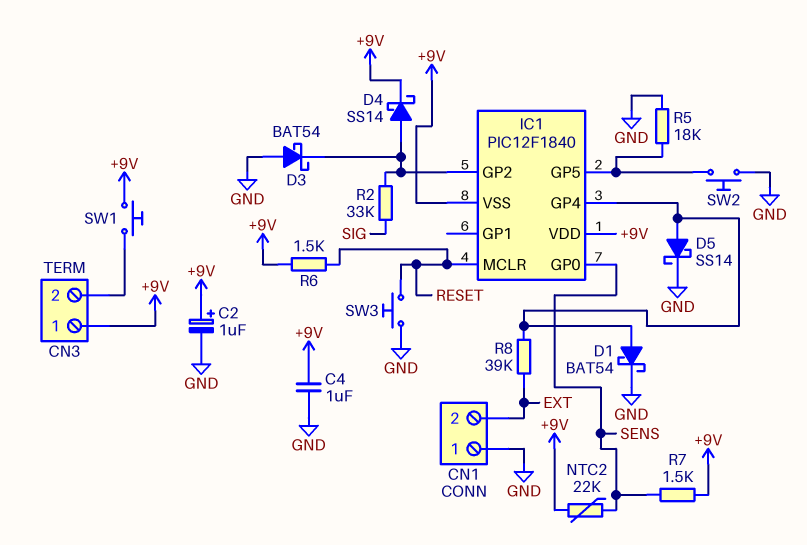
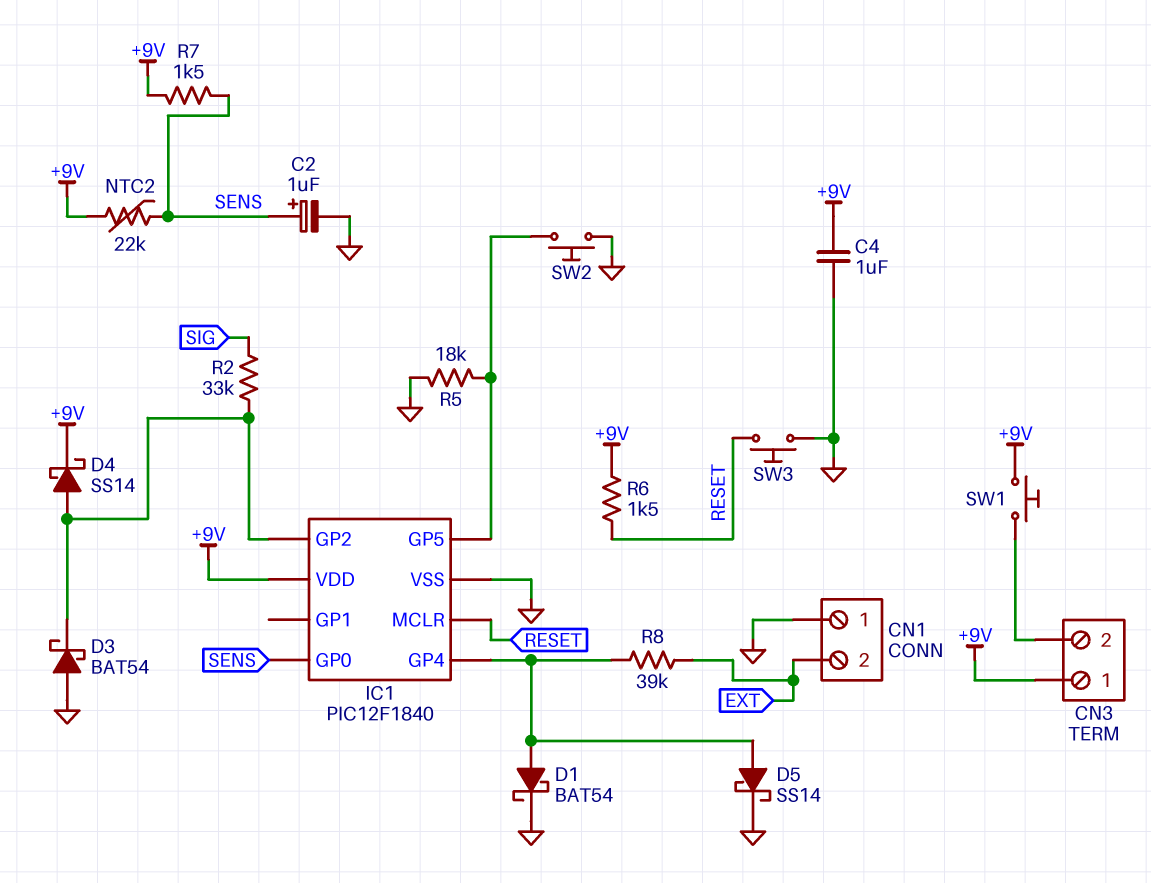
C2: 1uF (plus +9V, minus GND) -> 1uF (plus SENS, minus GND)
IC1 pin VSS: +9V -> GND

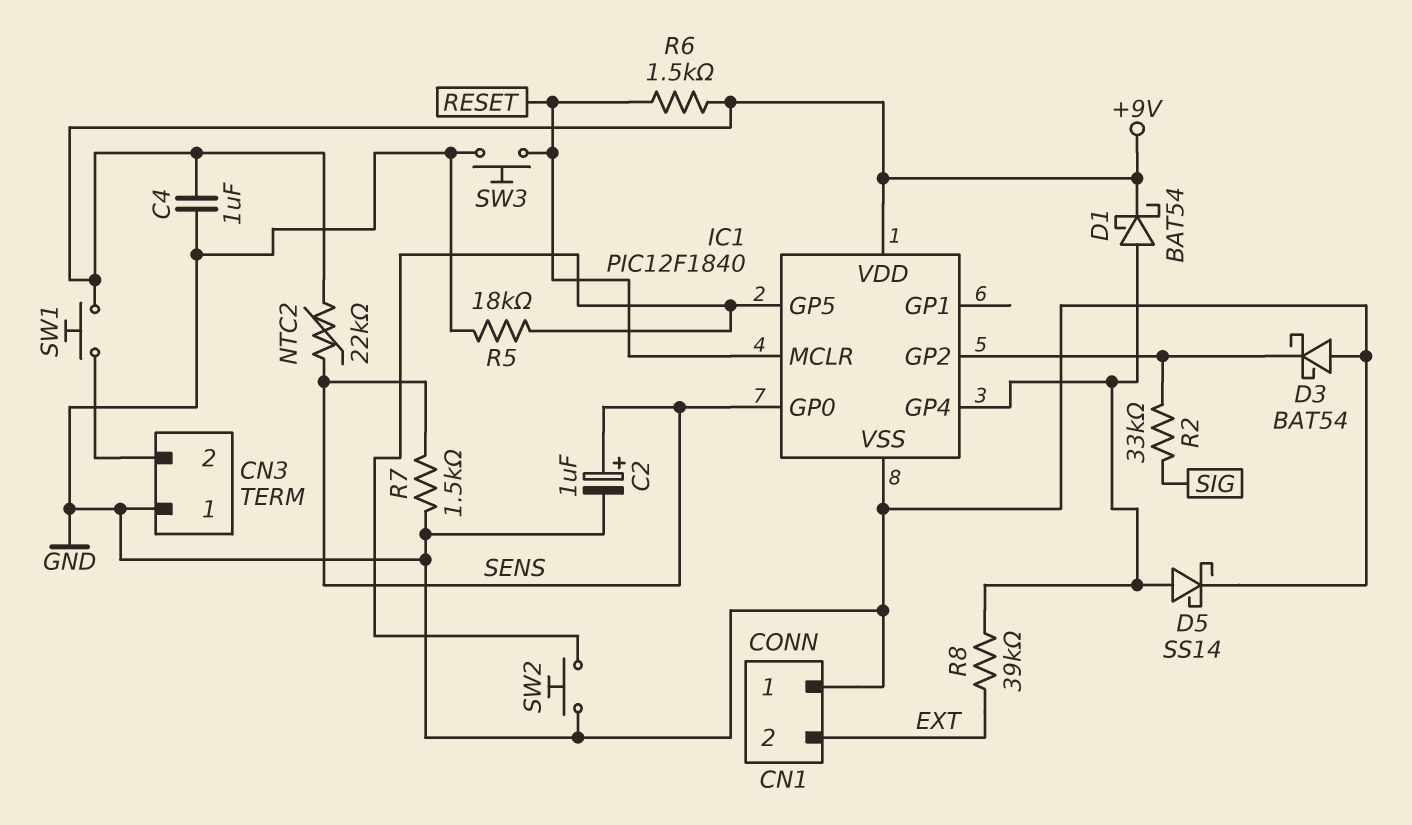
CN3 pin 1: +9V -> GND
D1: schottky BAT54 (A IC1/GP4, K GND) -> schottky BAT54 (A IC1/GP4, K +9V)
D4: schottky SS14 (A IC1/GP2, K +9V) -> none
R7: 1.5k (+9V, SENS) -> 1.5k (GND, SENS)

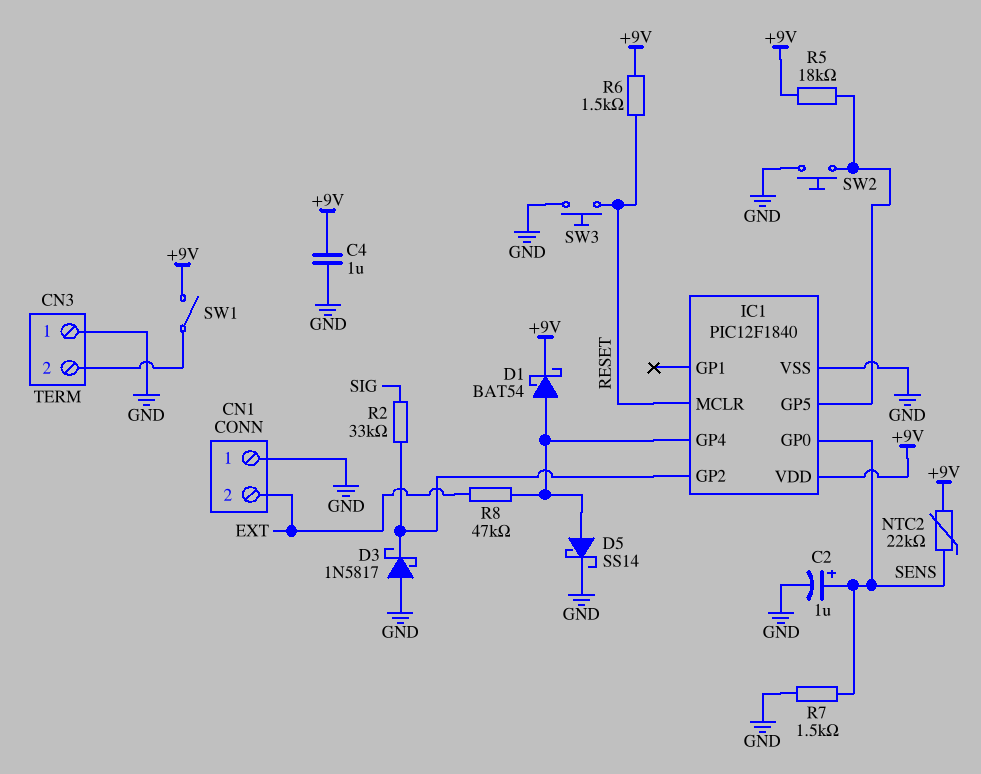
D3: schottky BAT54 (A GND, K IC1/GP2) -> schottky 1N5817 (A GND, K IC1/GP2)
R5: 18k (GND, IC1/GP5) -> 18k (+9V, IC1/GP5)
R8: 39k (EXT, IC1/GP4) -> 47k (EXT, IC1/GP4)
SW1: button (+9V, CN3/2) -> switch (+9V, CN3/2)

